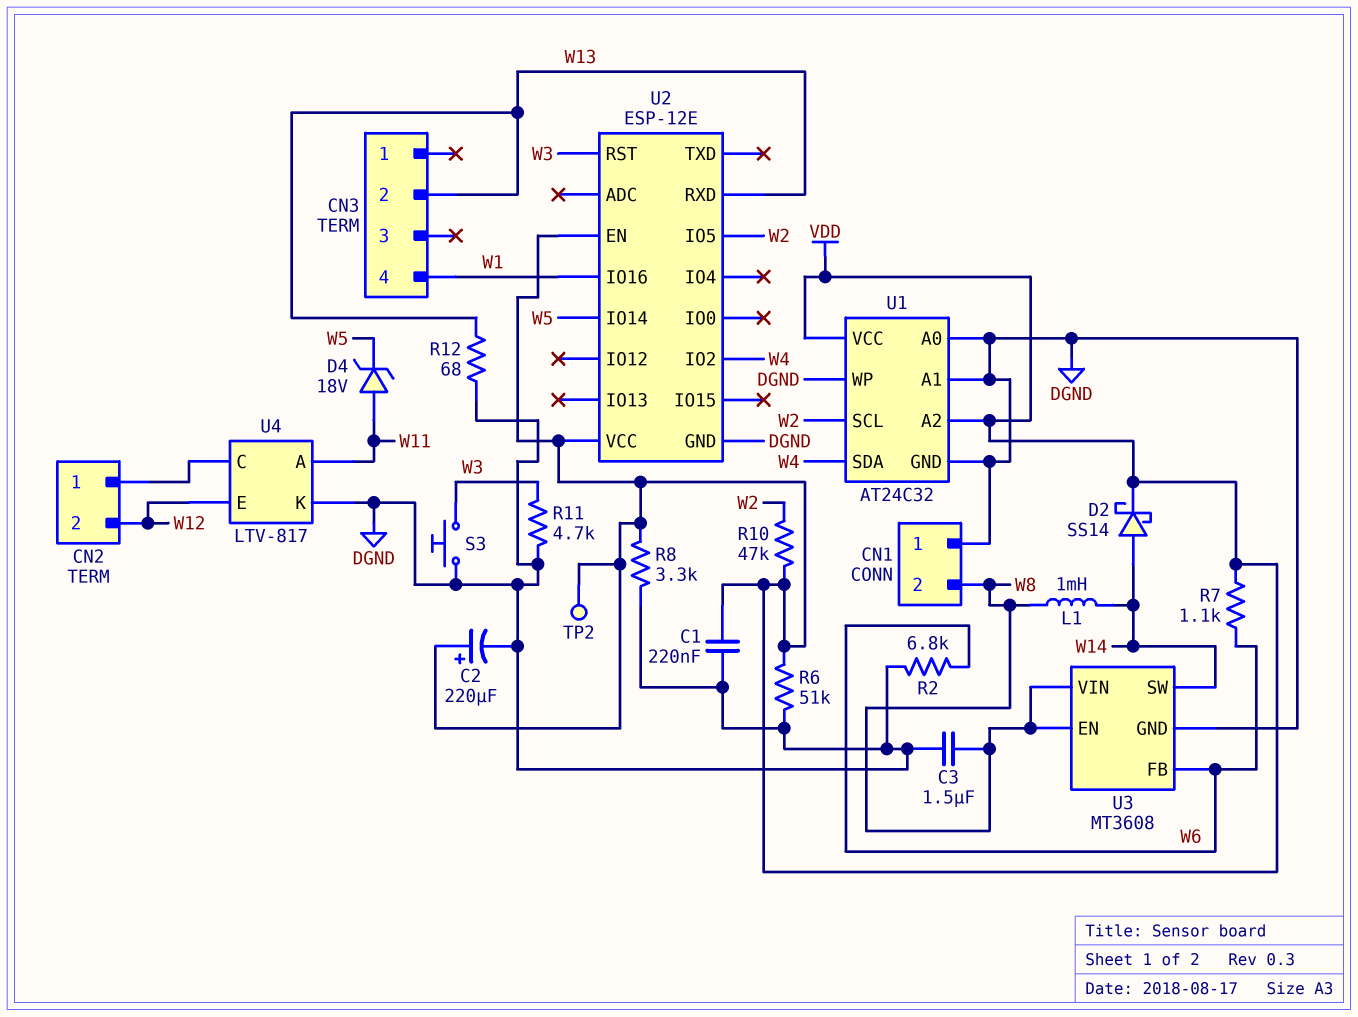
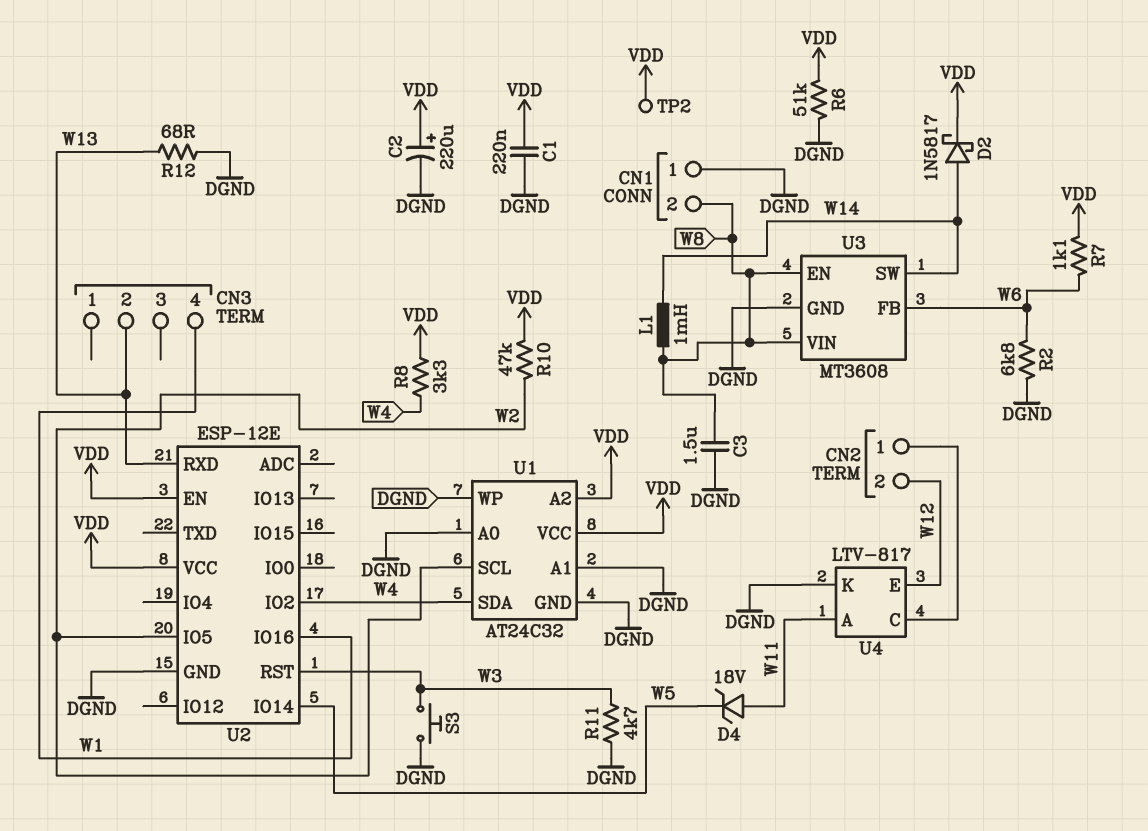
D2: schottky SS14 (A W14, K VDD) -> schottky 1N5817 (A W14, K VDD)
R8: 3.3k (DGND, VDD) -> 3.3k (VDD, W4)

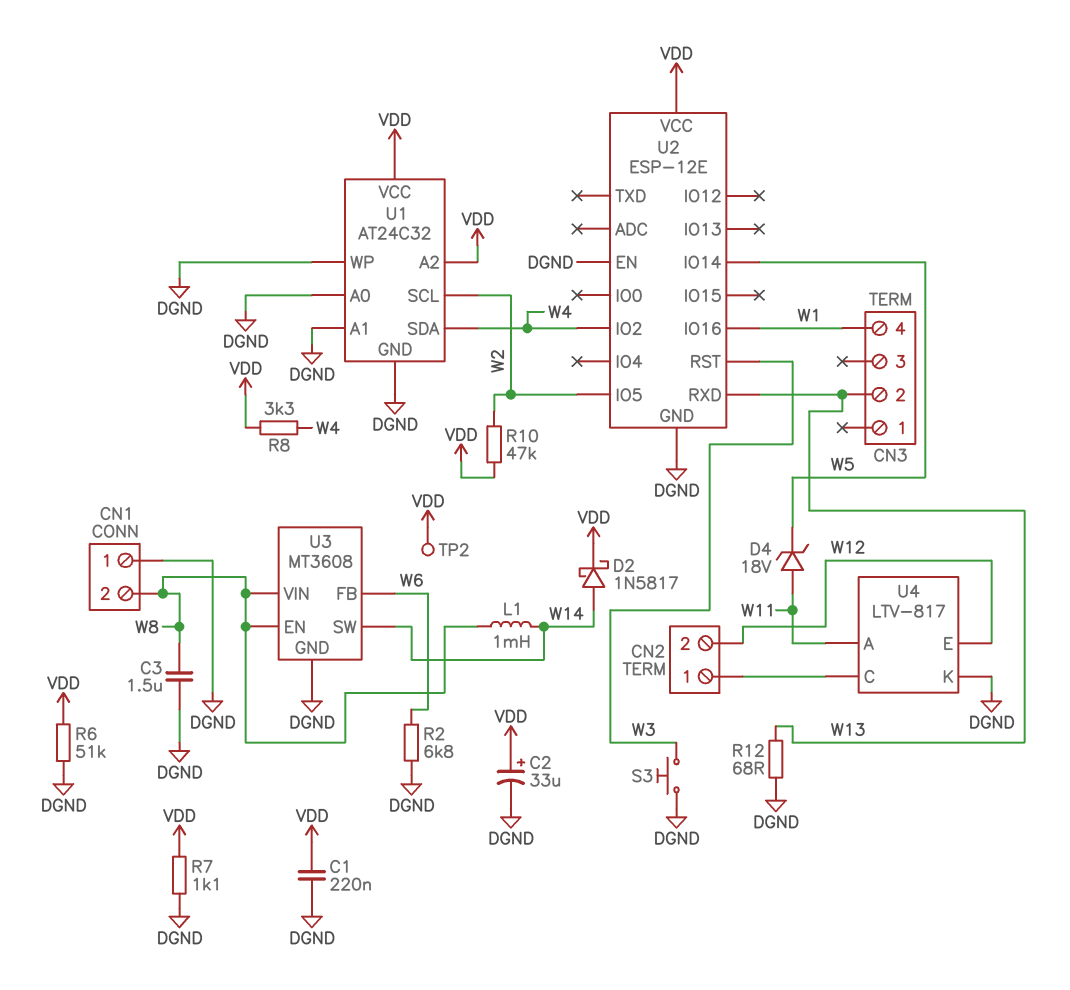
C2: 220uF (plus VDD, minus DGND) -> 33uF (plus VDD, minus DGND)
R7: 1.1k (VDD, W6) -> 1.1k (DGND, VDD)
R11: 4.7k (DGND, W3) -> none
U2 pin EN: VDD -> DGND

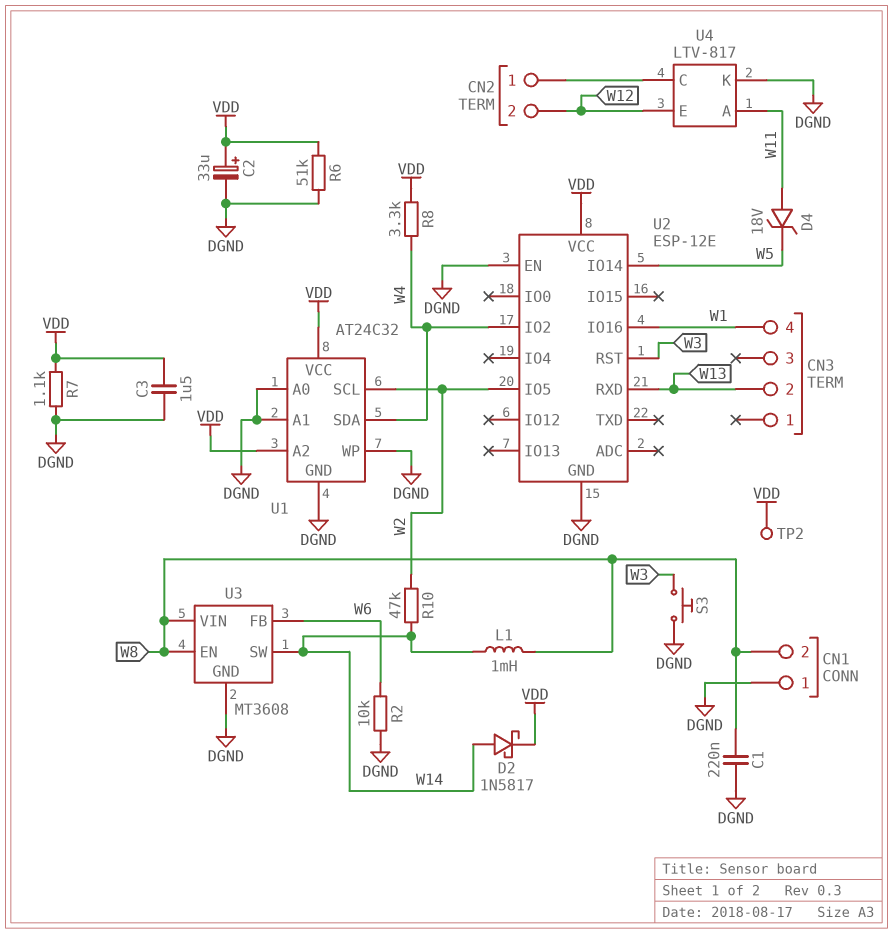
C1: 220nF (DGND, VDD) -> 220nF (DGND, W8)
C3: 1.5uF (DGND, W8) -> 1.5uF (DGND, VDD)
R2: 6.8k (DGND, W6) -> 10k (DGND, W6)
R10: 47k (VDD, W2) -> 47k (W2, W14)
R12: 68 (DGND, W13) -> none

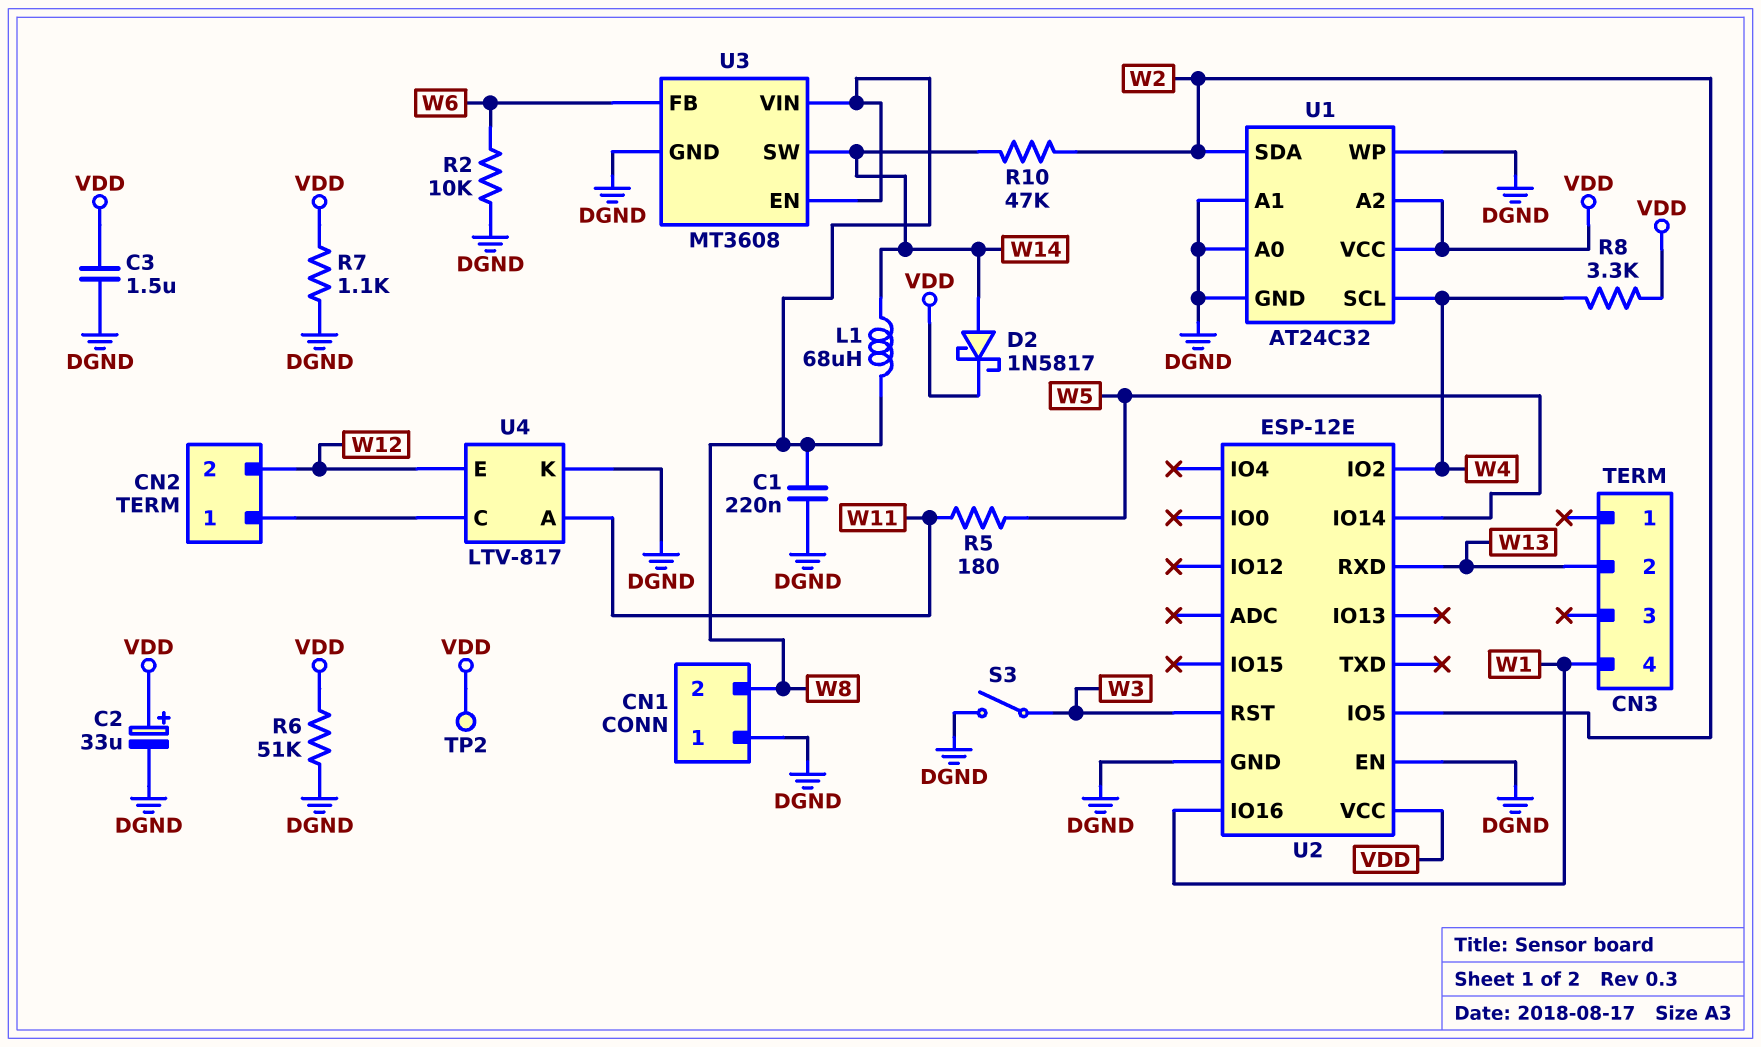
D4: zener 18V (A W11, K W5) -> none
L1: 1mH (W8, W14) -> 68uH (W8, W14)
R5: none -> 180 (W5, W11)
S3: button (DGND, W3) -> switch (DGND, W3)
U1 pin SCL: W2 -> W4
U1 pin SDA: W4 -> W2

